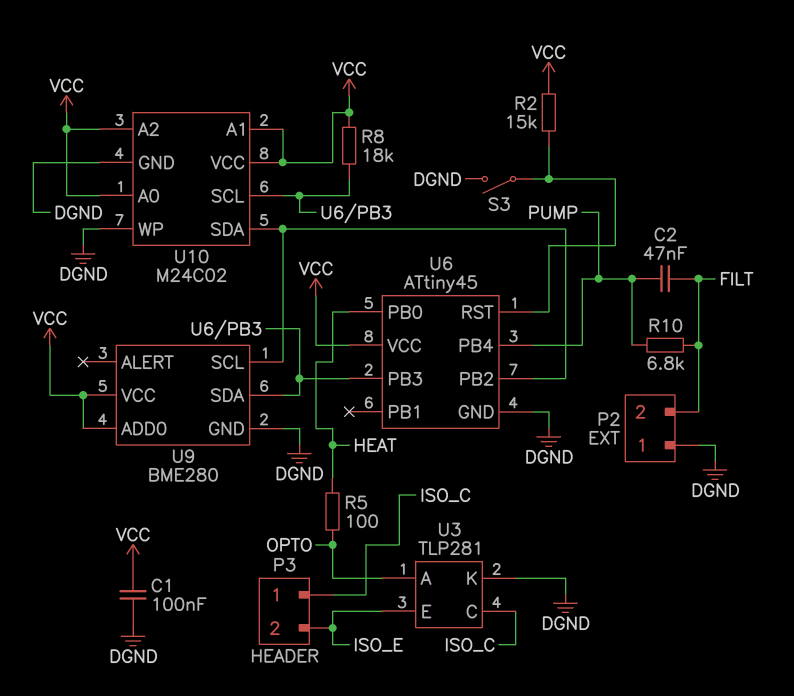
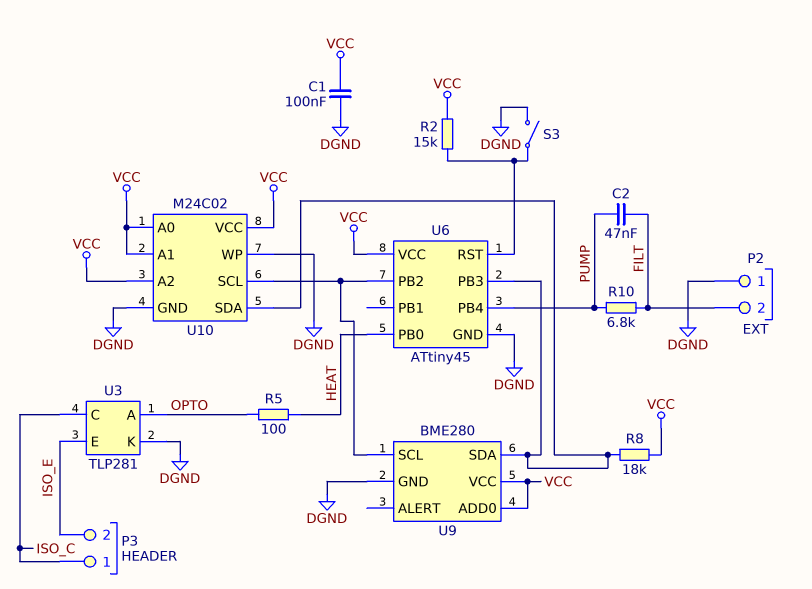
U10 pin SCL: U6/PB3 -> U6/PB2
U10 pin SDA: U6/PB2 -> U6/PB3

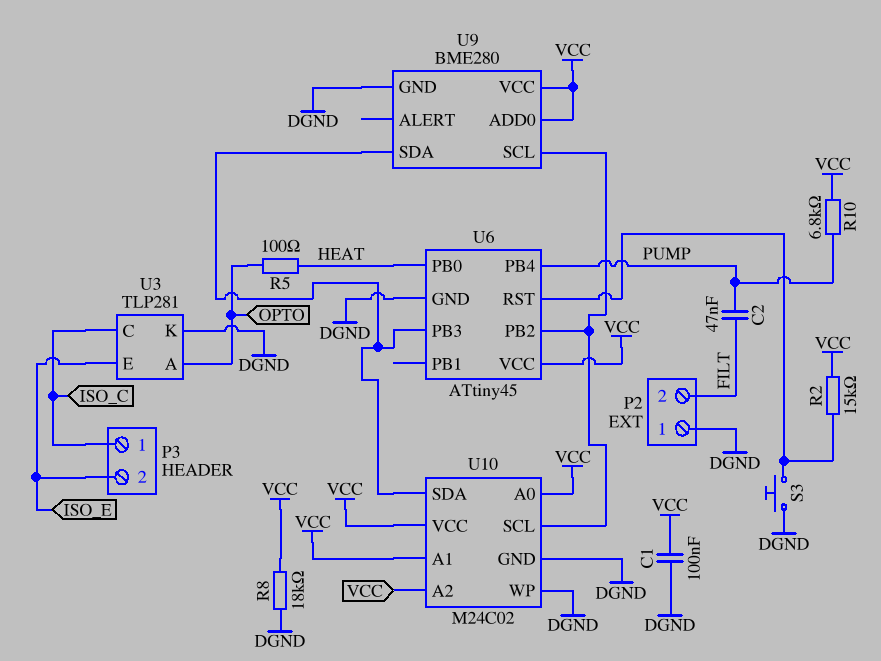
R8: 18k (U6/PB3, VCC) -> 18k (DGND, VCC)
R10: 6.8k (FILT, PUMP) -> 6.8k (PUMP, VCC)
S3: switch (DGND, U6/RST) -> button (DGND, U6/RST)

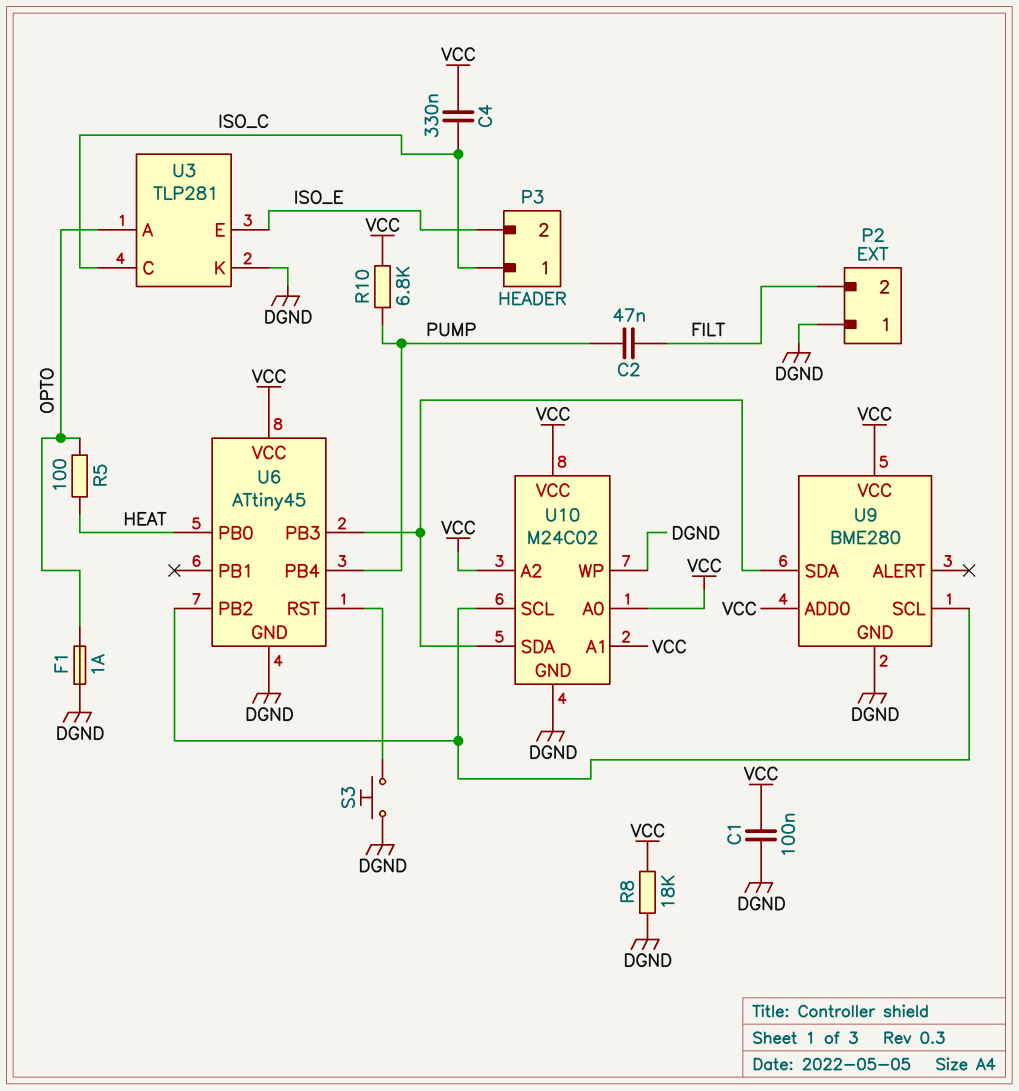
C4: none -> 330nF (ISO_C, VCC)
F1: none -> 1A (DGND, OPTO)
R2: 15k (U6/RST, VCC) -> none

